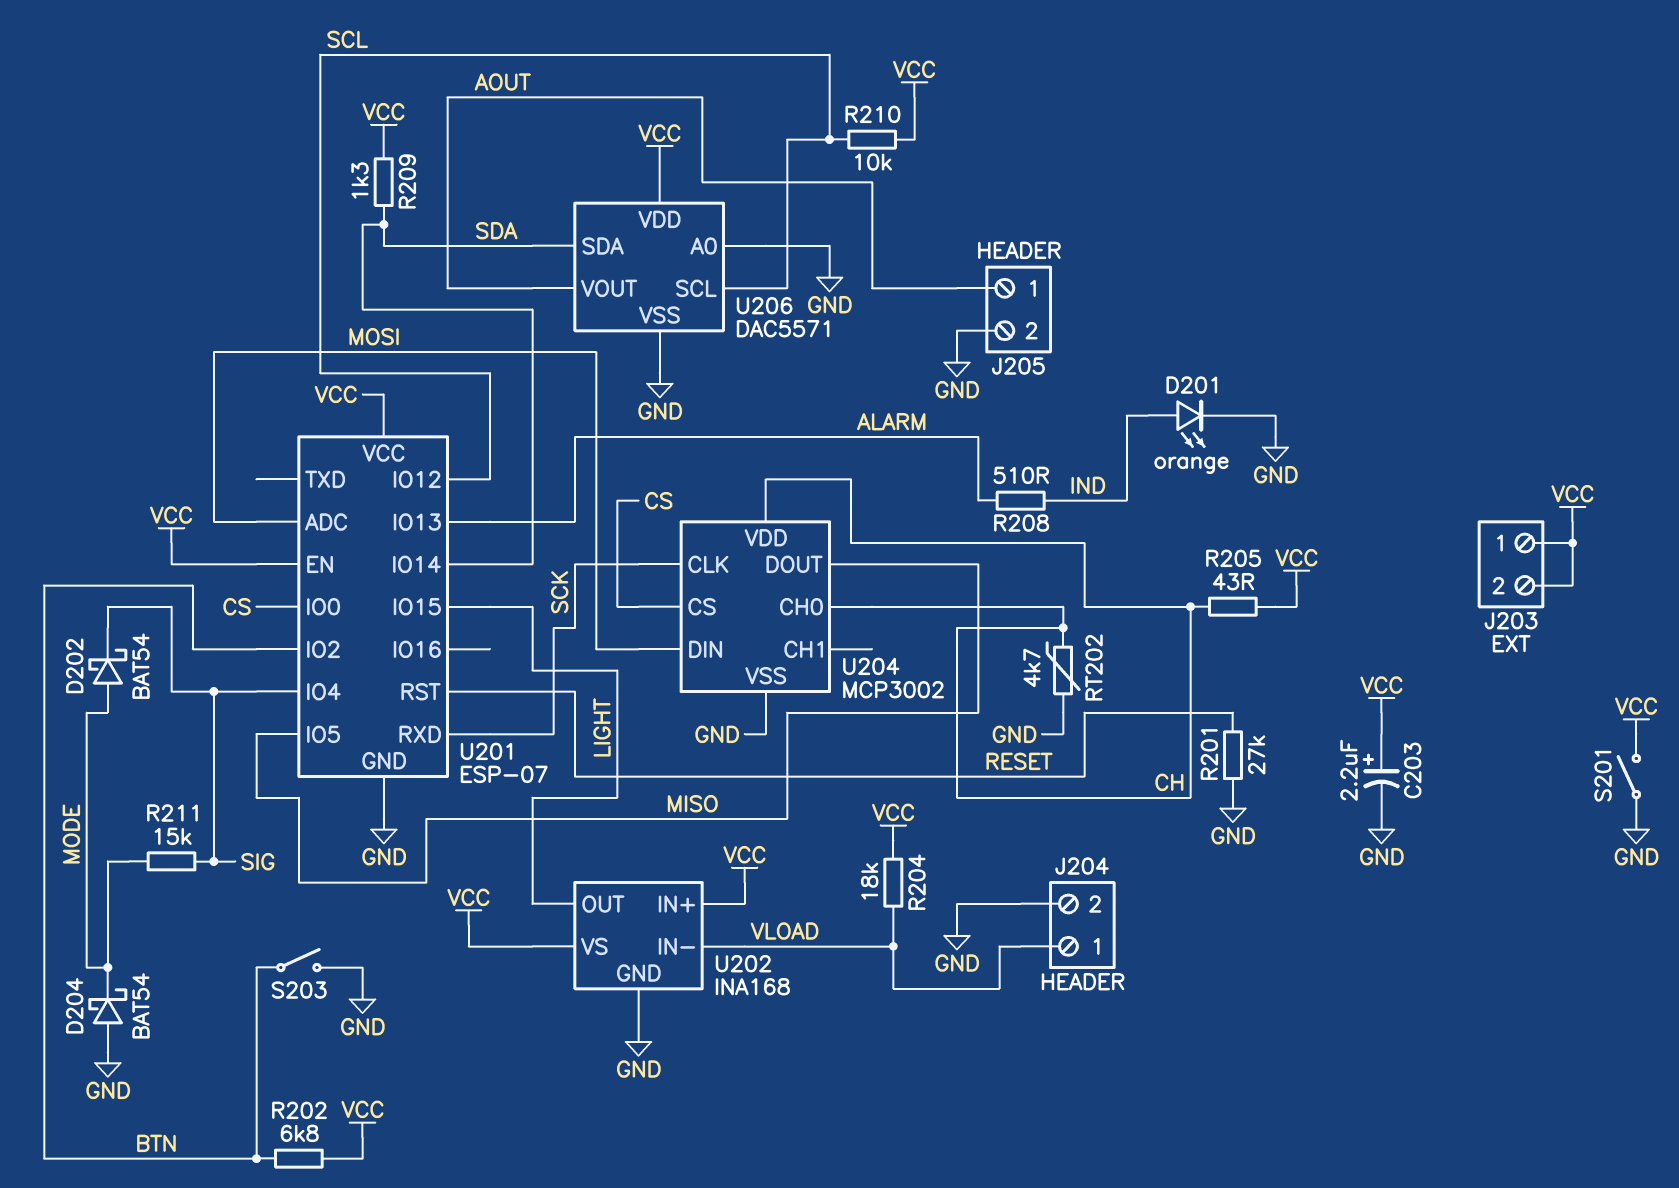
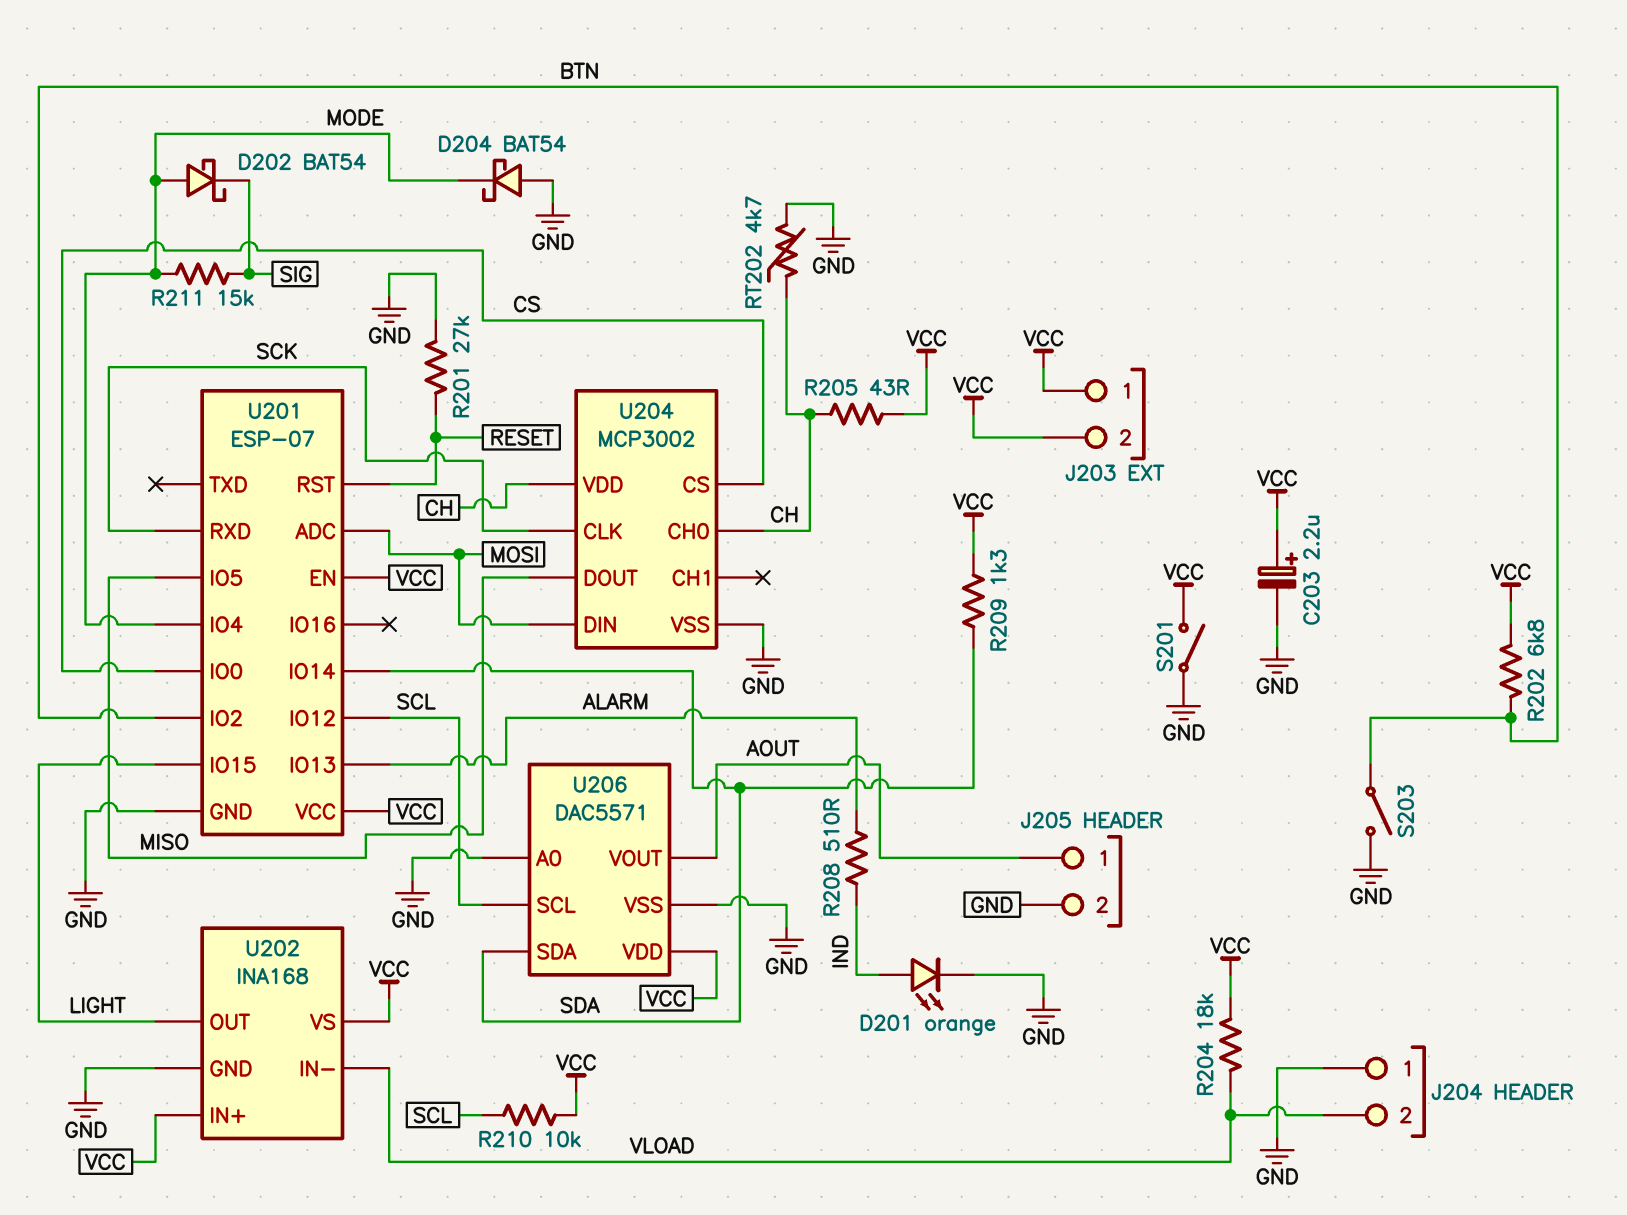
J204 pin 1: VLOAD -> GND
J204 pin 2: GND -> VLOAD
U201 pin IO4: SIG -> MODE

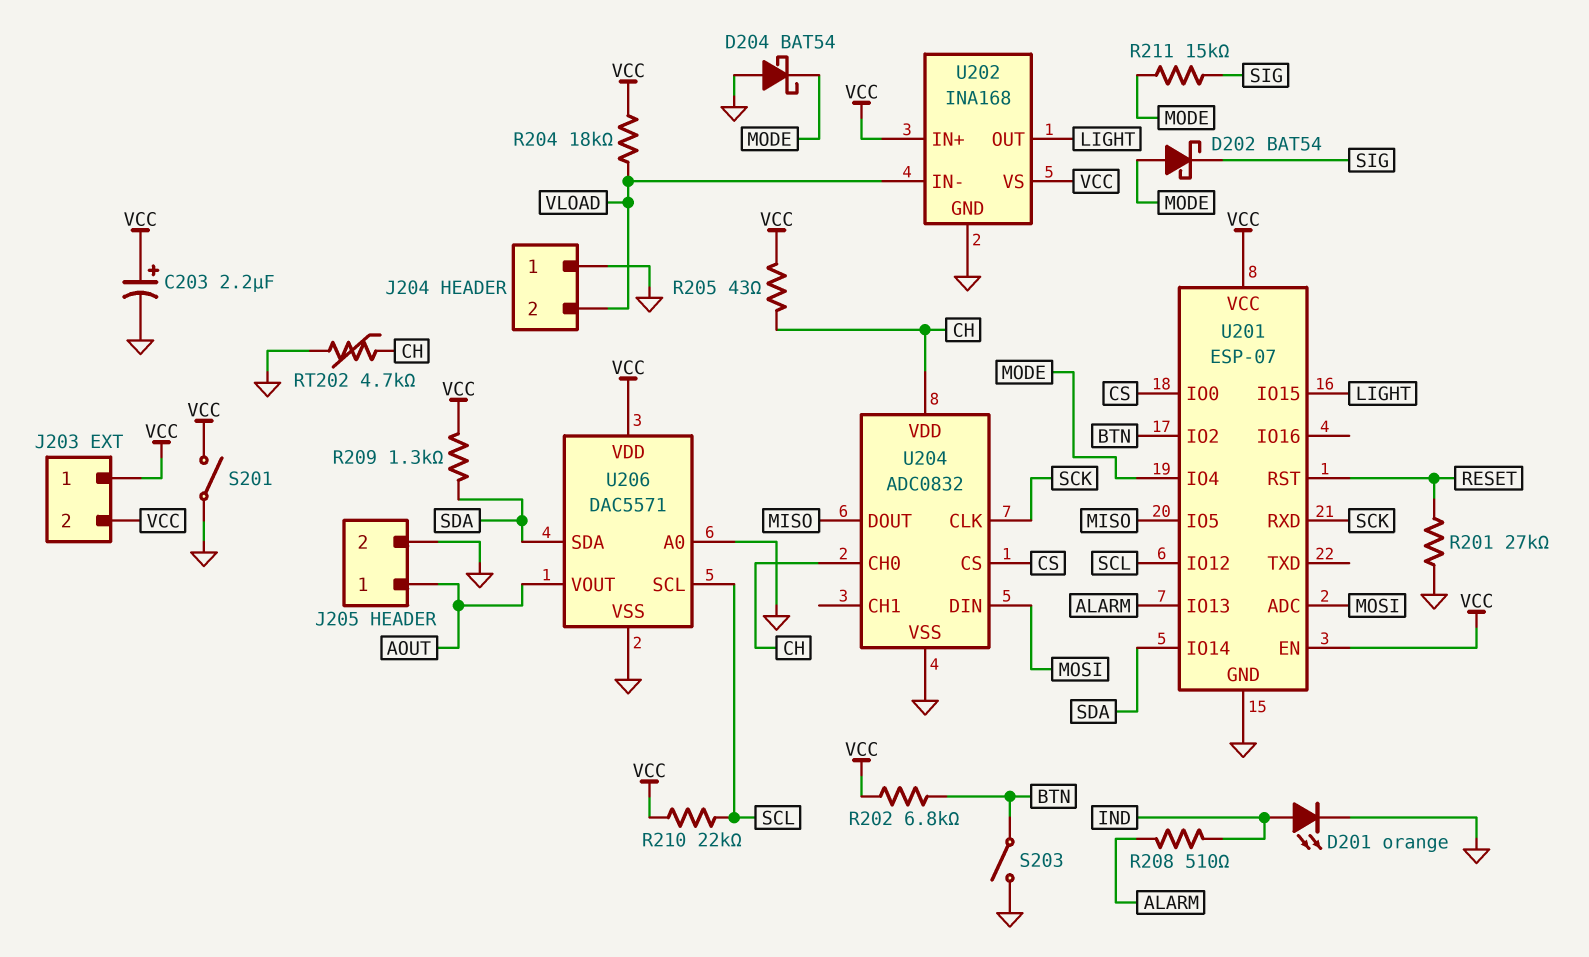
R210: 10k (SCL, VCC) -> 22k (SCL, VCC)
U204: MCP3002 -> ADC0832

